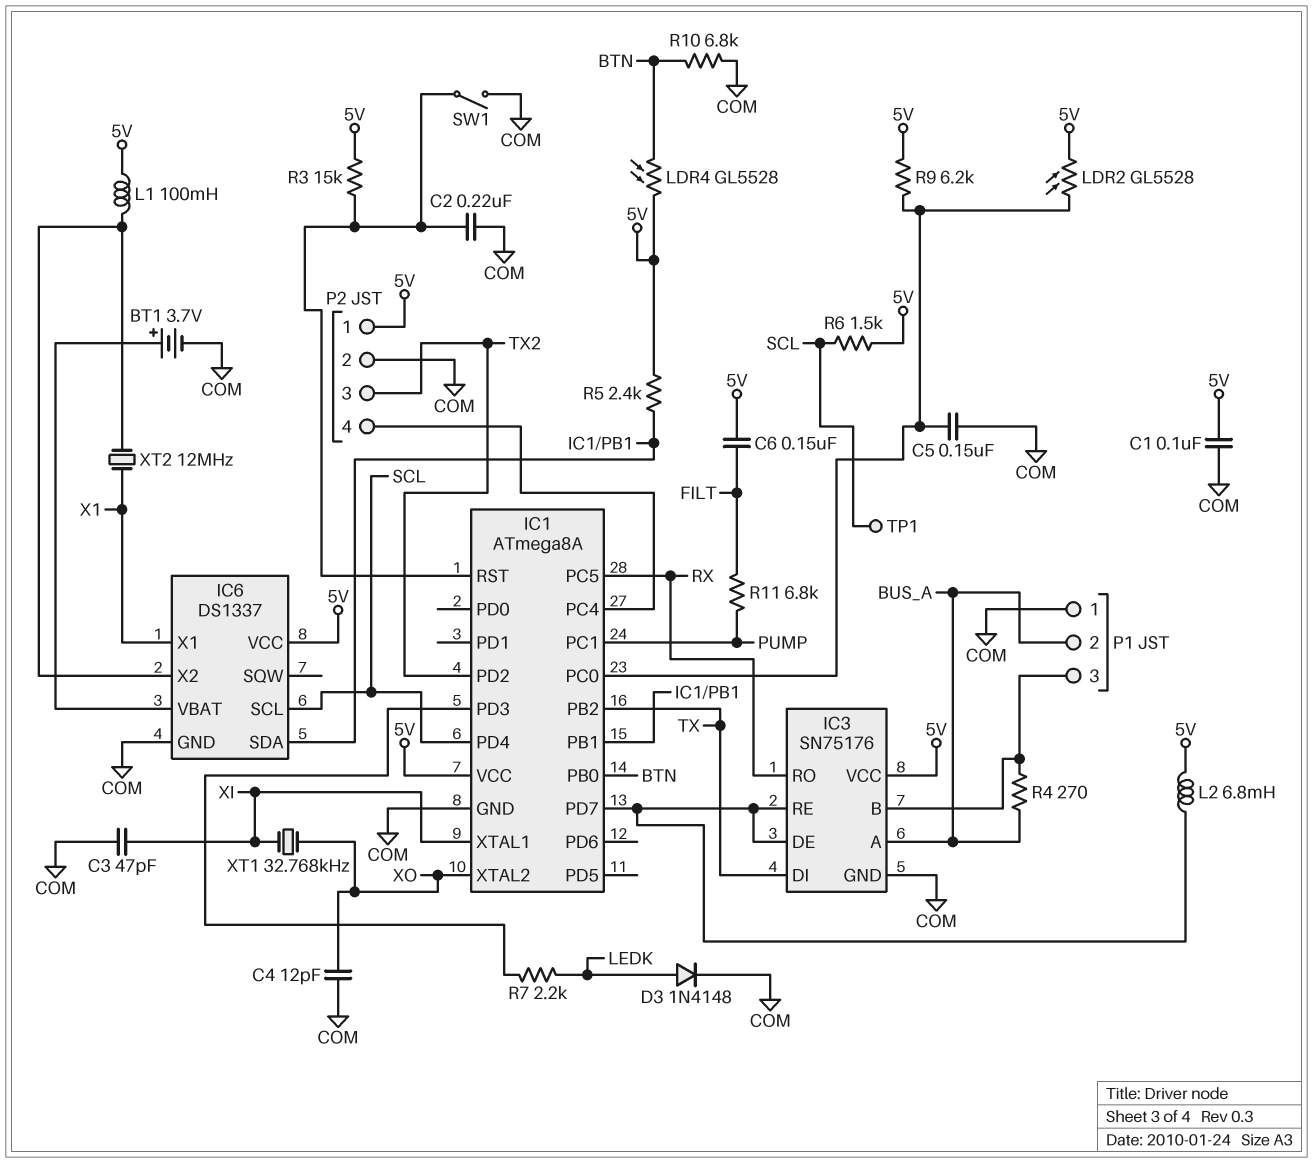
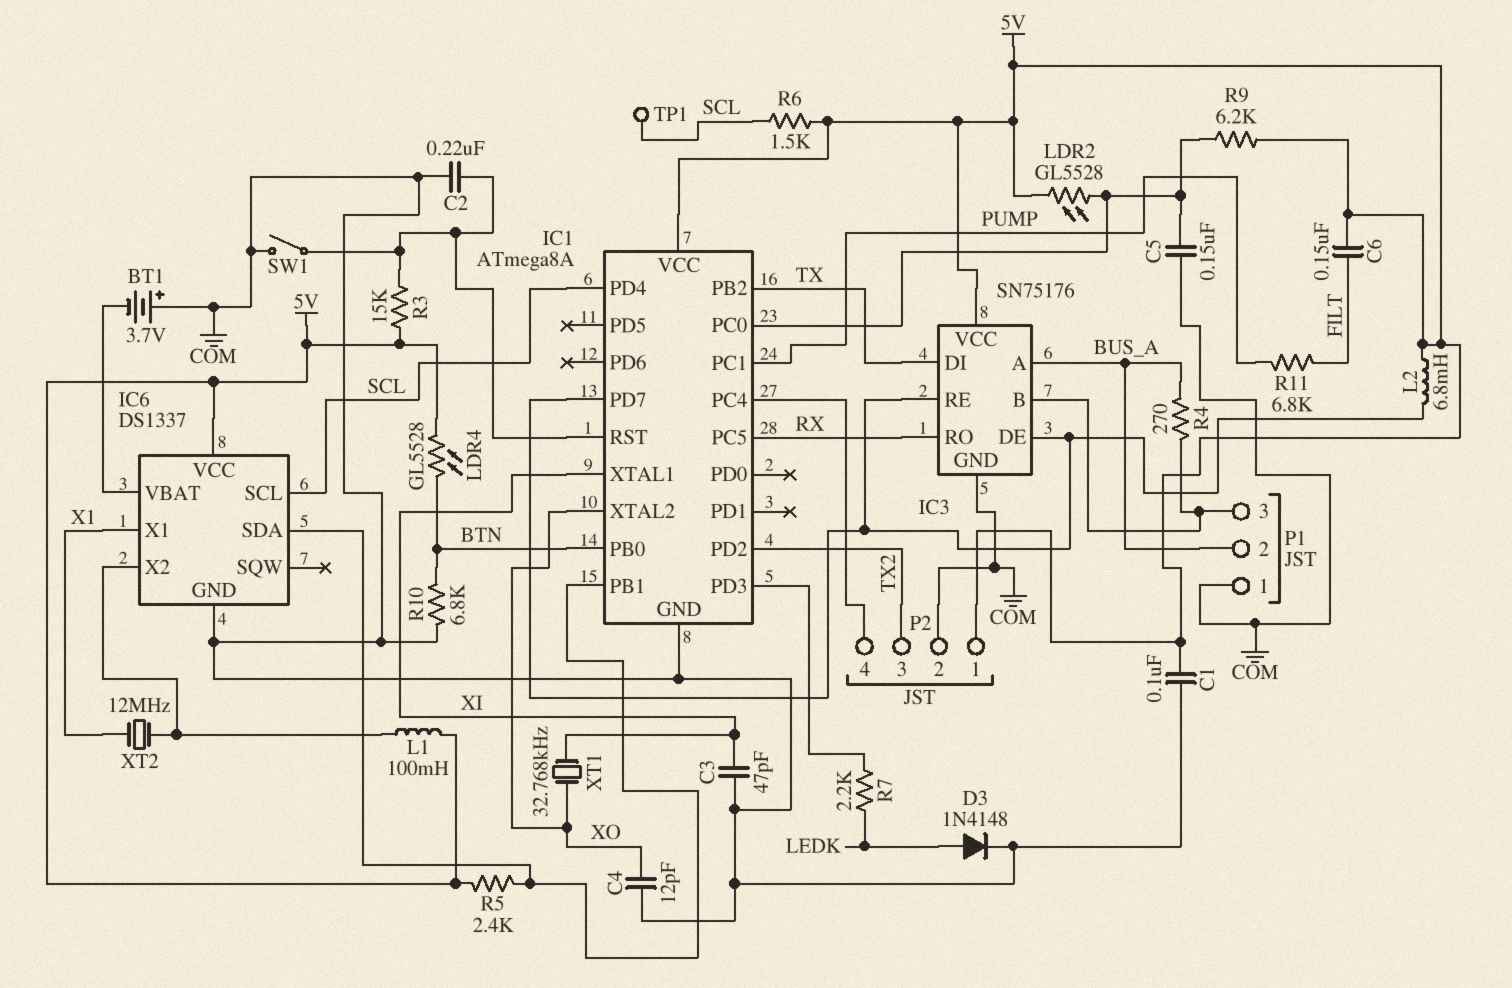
BT1: 3.7V (plus IC6/VBAT, minus COM) -> 3.7V (plus COM, minus IC6/VBAT)

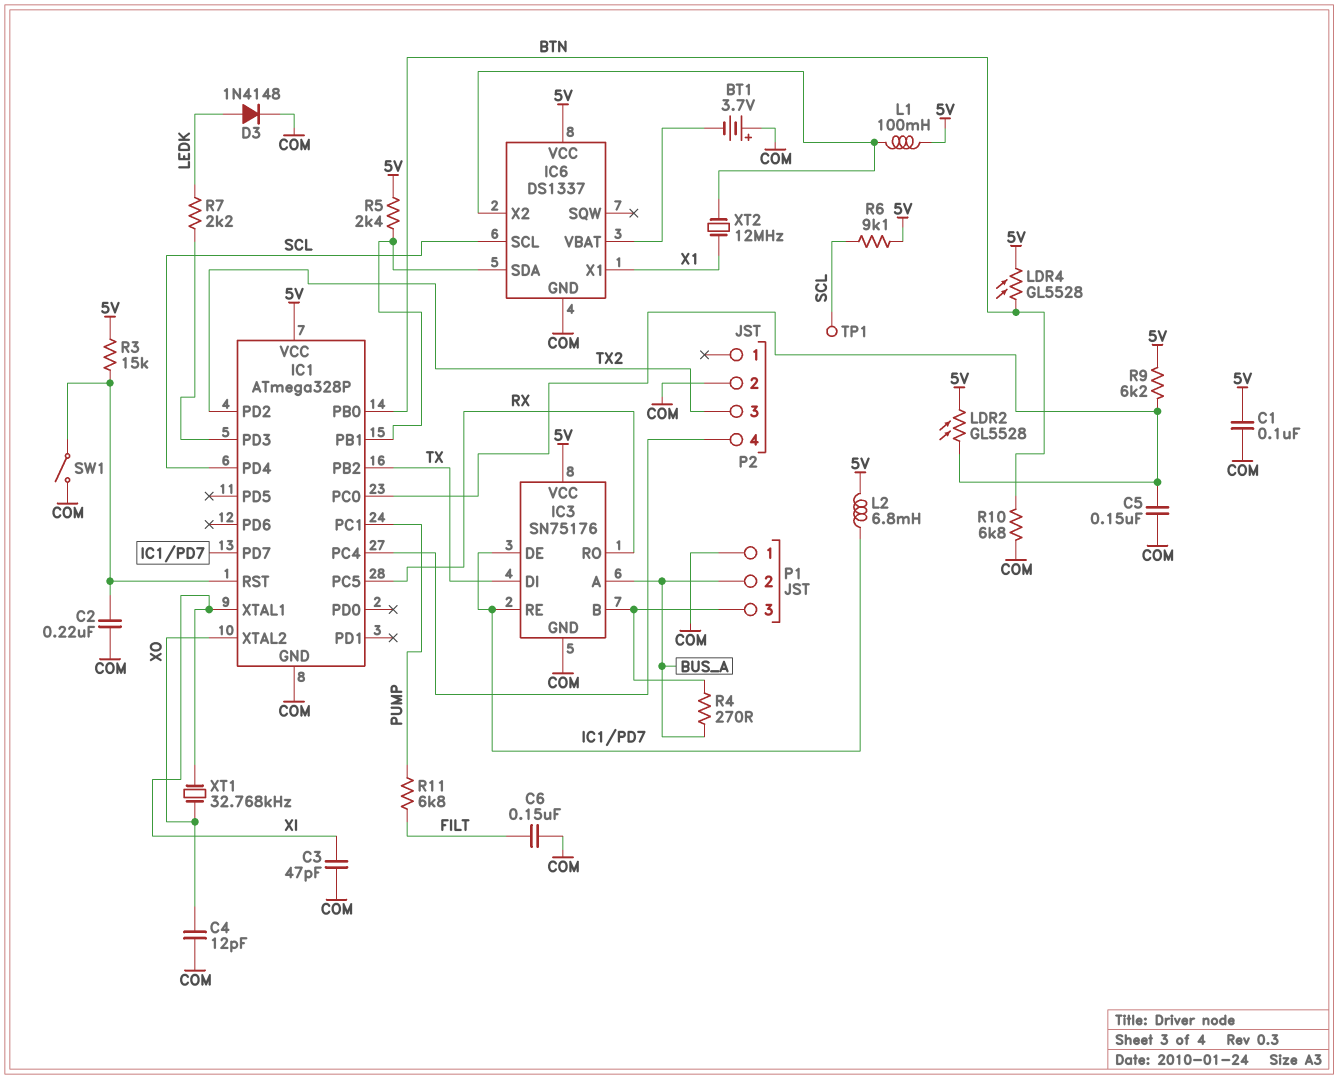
C6: 150nF (5V, FILT) -> 150nF (COM, FILT)
IC1: ATmega8A -> ATmega328P
P2 pin 1: 5V -> none
R6: 1.5k (5V, SCL) -> 9.1k (5V, SCL)

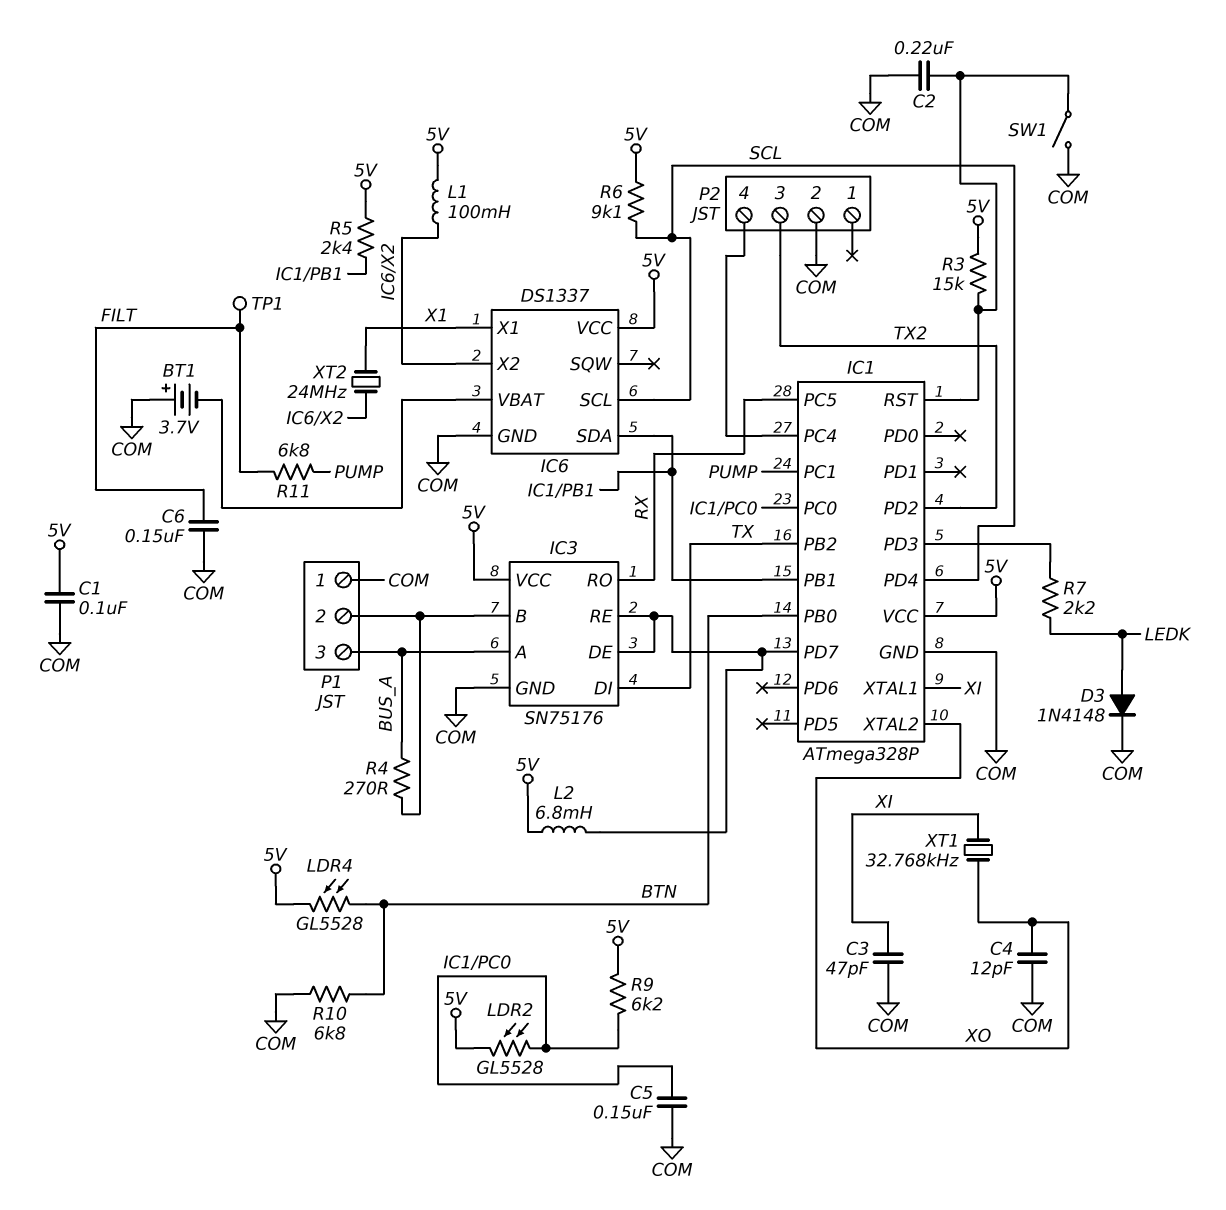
P1 pin 2: BUS_A -> IC3/B
P1 pin 3: IC3/B -> BUS_A
TP1: test point (SCL) -> test point (FILT)
XT2: 12MHz (IC6/X2, X1) -> 24MHz (IC6/X2, X1)

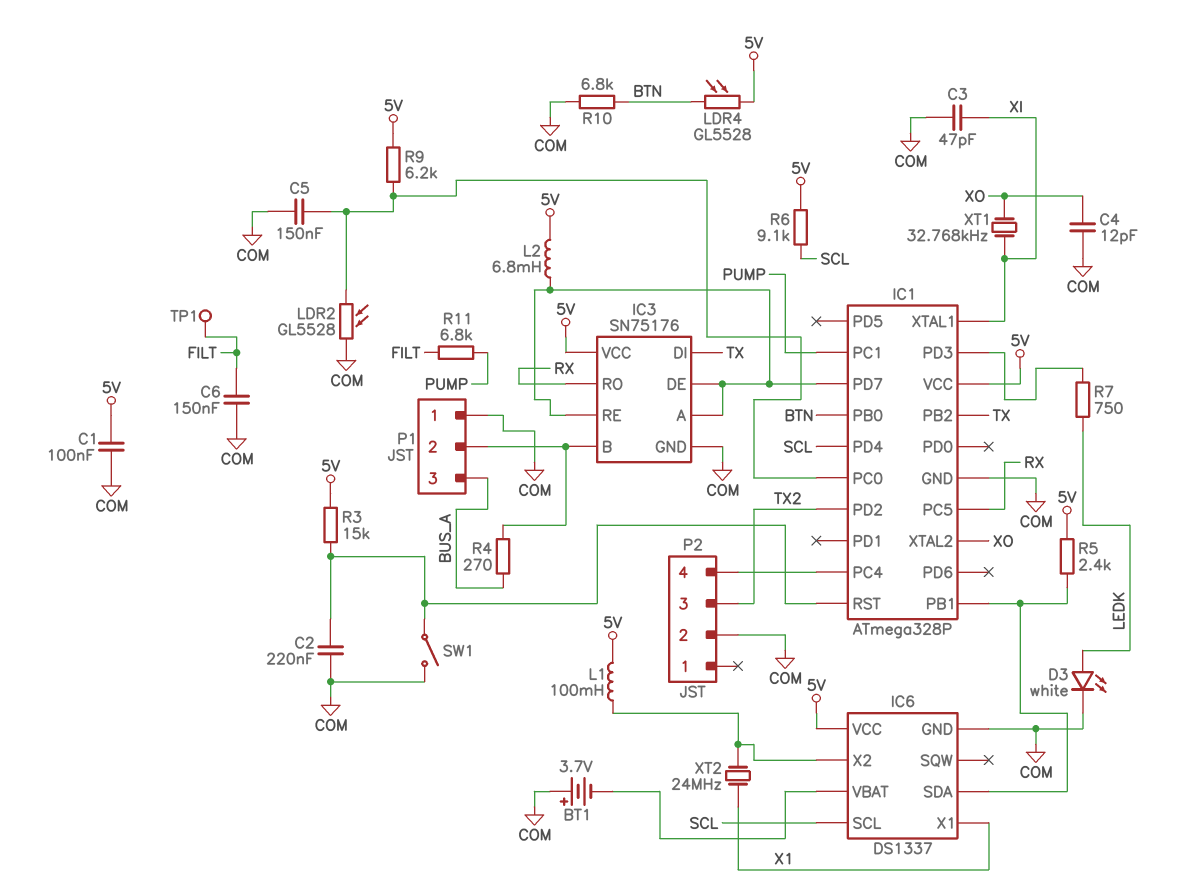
D3: diode 1N4148 (A LEDK, K COM) -> LED white (A LEDK, K COM)
IC3 pin A: BUS_A -> IC1/PD7
LDR2: GL5528 (5V, IC1/PC0) -> GL5528 (COM, IC1/PC0)
R7: 2.2k (IC1/PD3, LEDK) -> 750 (IC1/PD3, LEDK)

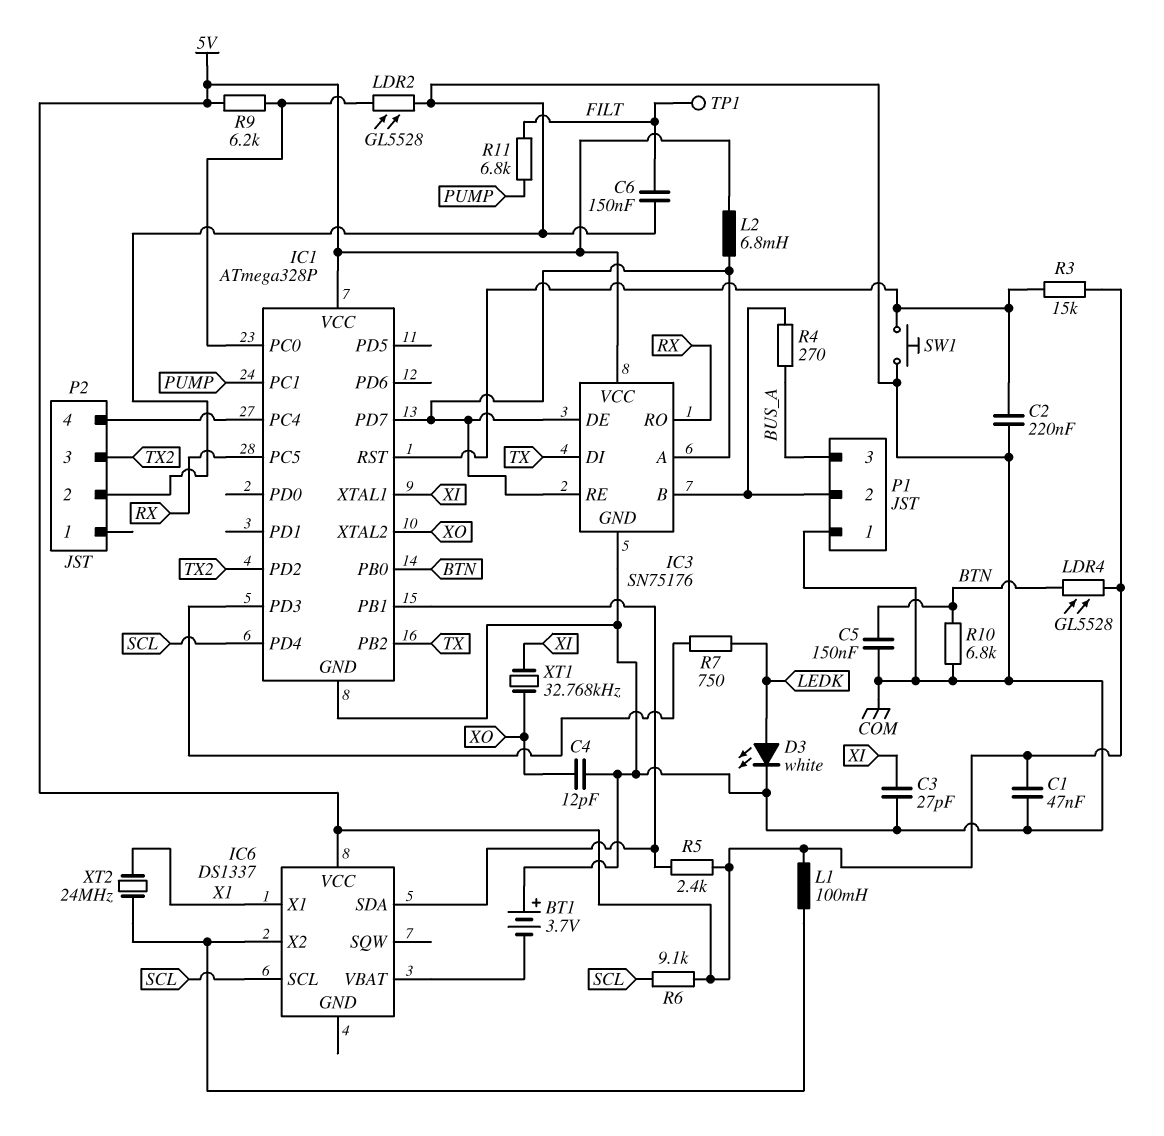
C1: 100nF (5V, COM) -> 47nF (5V, COM)
C3: 47pF (COM, XI) -> 27pF (COM, XI)
C5: 150nF (COM, IC1/PC0) -> 150nF (BTN, COM)
IC6 pin GND: COM -> none
SW1: switch (COM, IC1/RST) -> button (COM, IC1/RST)

